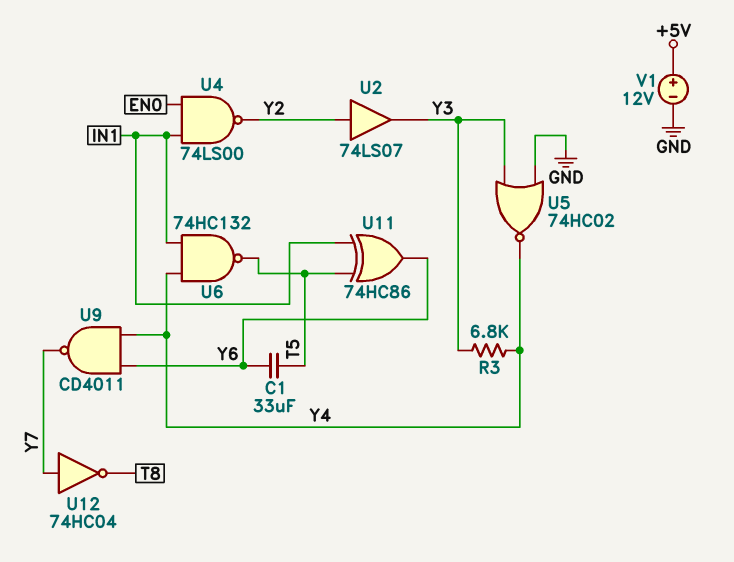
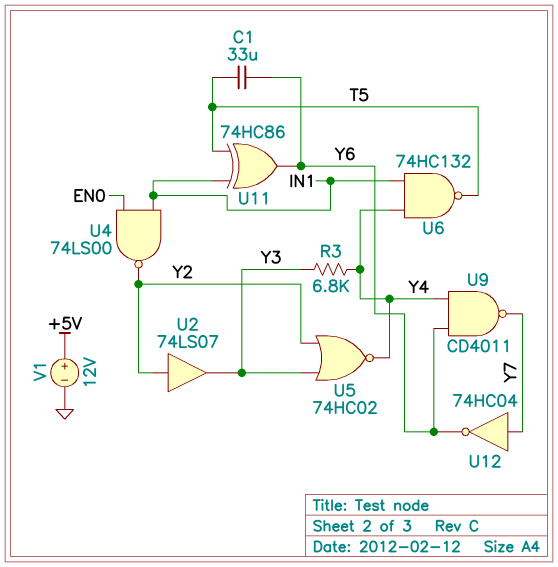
U5: NOR 74HC02 (in GND, in Y3, out Y4) -> NOR 74HC02 (in Y2, in Y3, out Y4)
U12: NOT 74HC04 (in Y7, out T8) -> NOT 74HC04 (in Y7, out Y6)

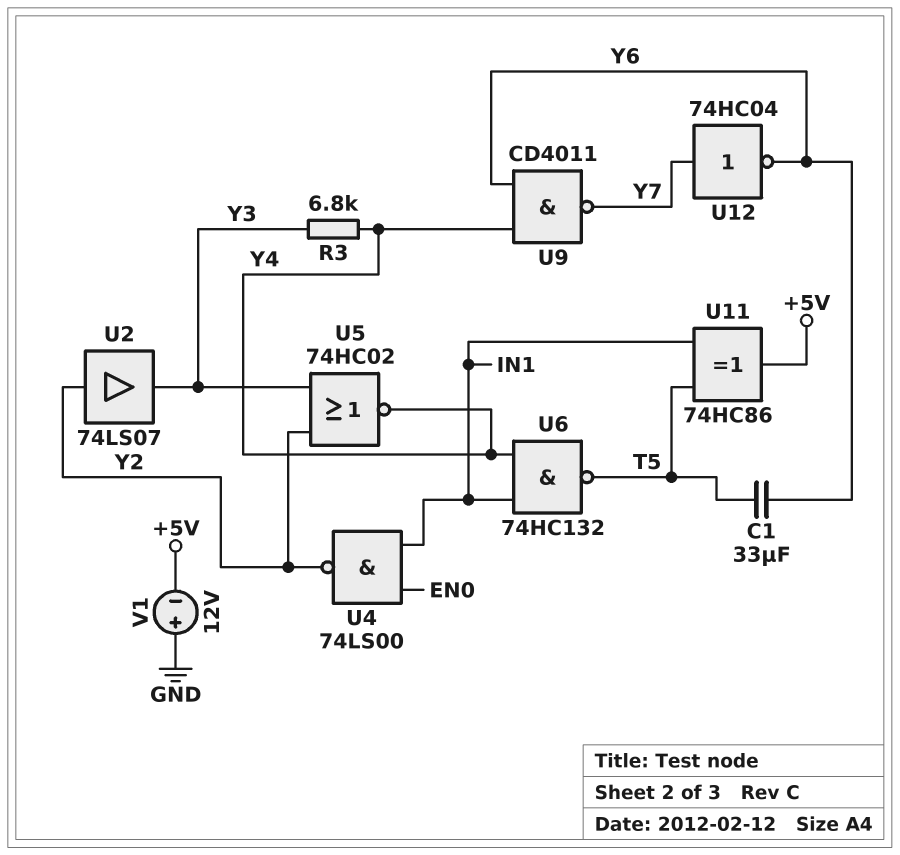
U11: XOR 74HC86 (in IN1, in T5, out Y6) -> XOR 74HC86 (in IN1, in T5, out +5V)
V1: 12V (plus +5V, minus GND) -> 12V (plus GND, minus +5V)

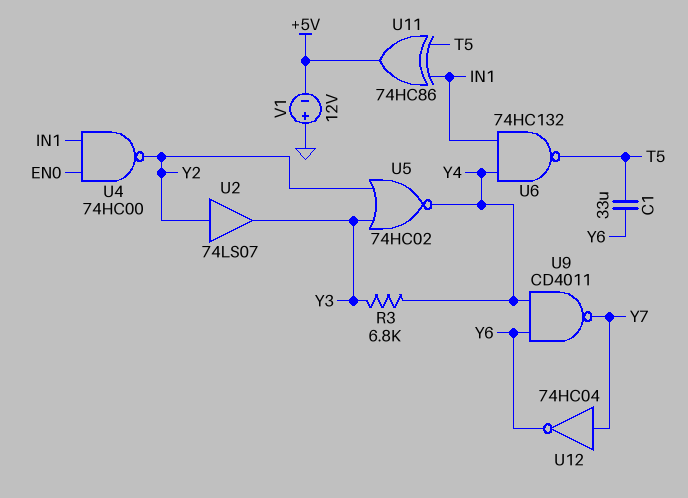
U4: NAND 74LS00 (in EN0, in IN1, out Y2) -> NAND 74HC00 (in EN0, in IN1, out Y2)

